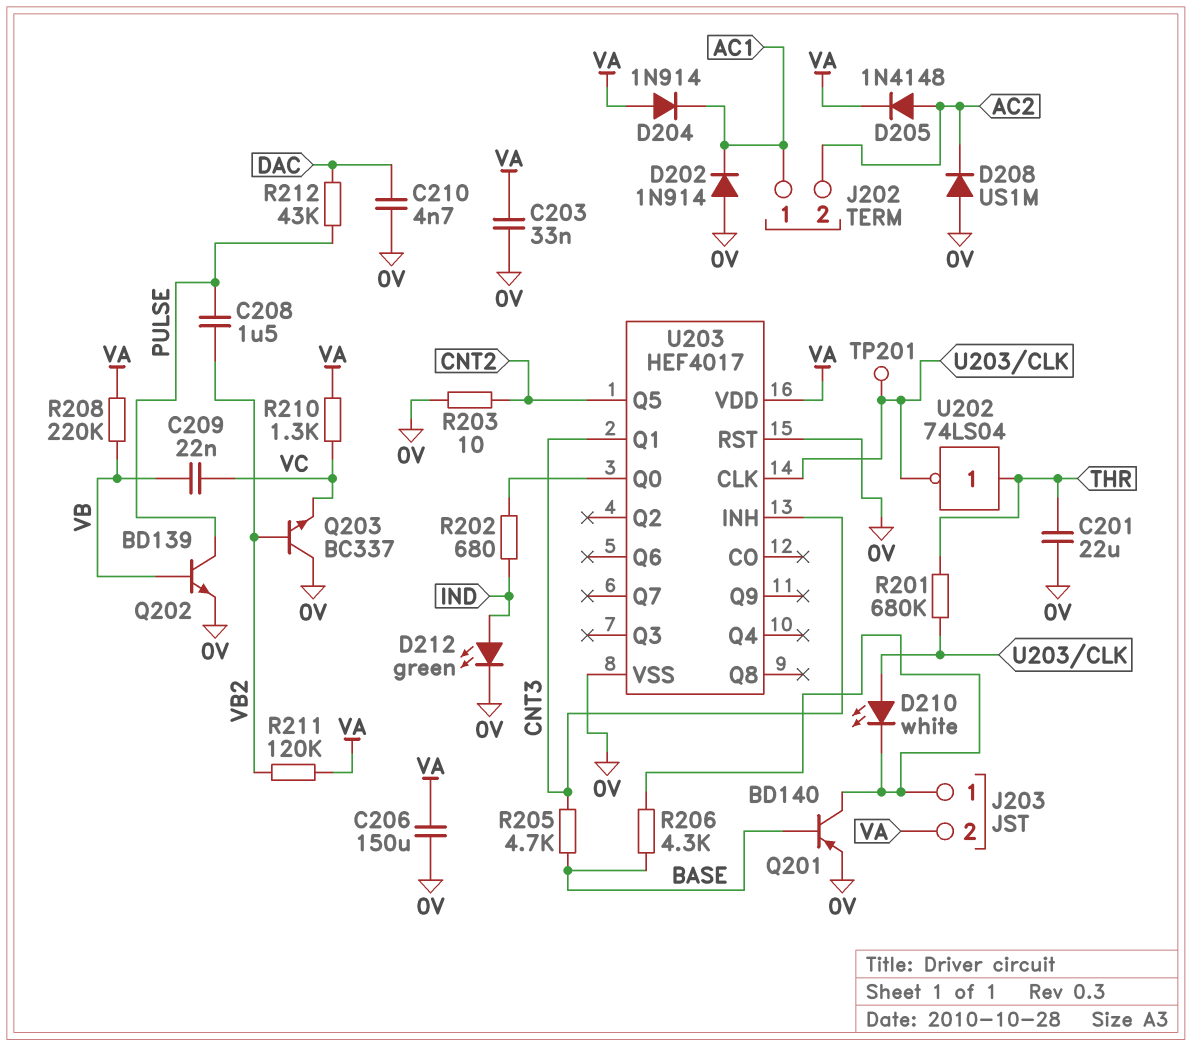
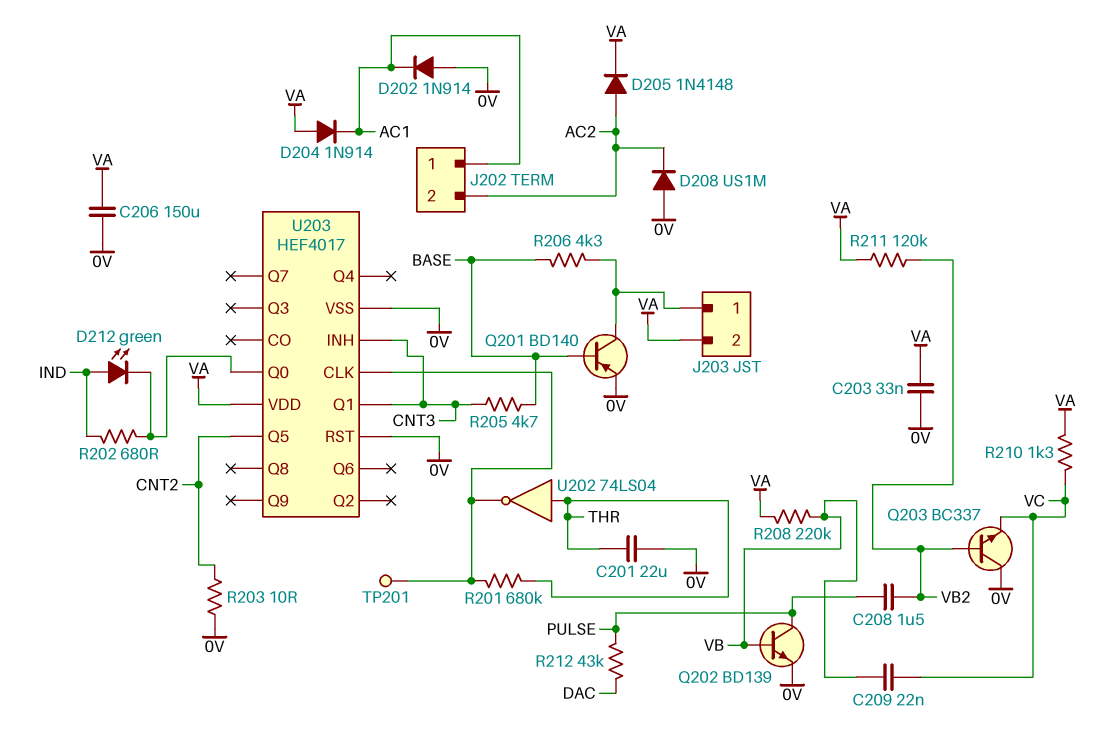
C210: 4.7nF (0V, DAC) -> none
D210: LED white (A U203/CLK, K J203/1) -> none
D212: LED green (A IND, K 0V) -> LED green (A IND, K U203/Q0)

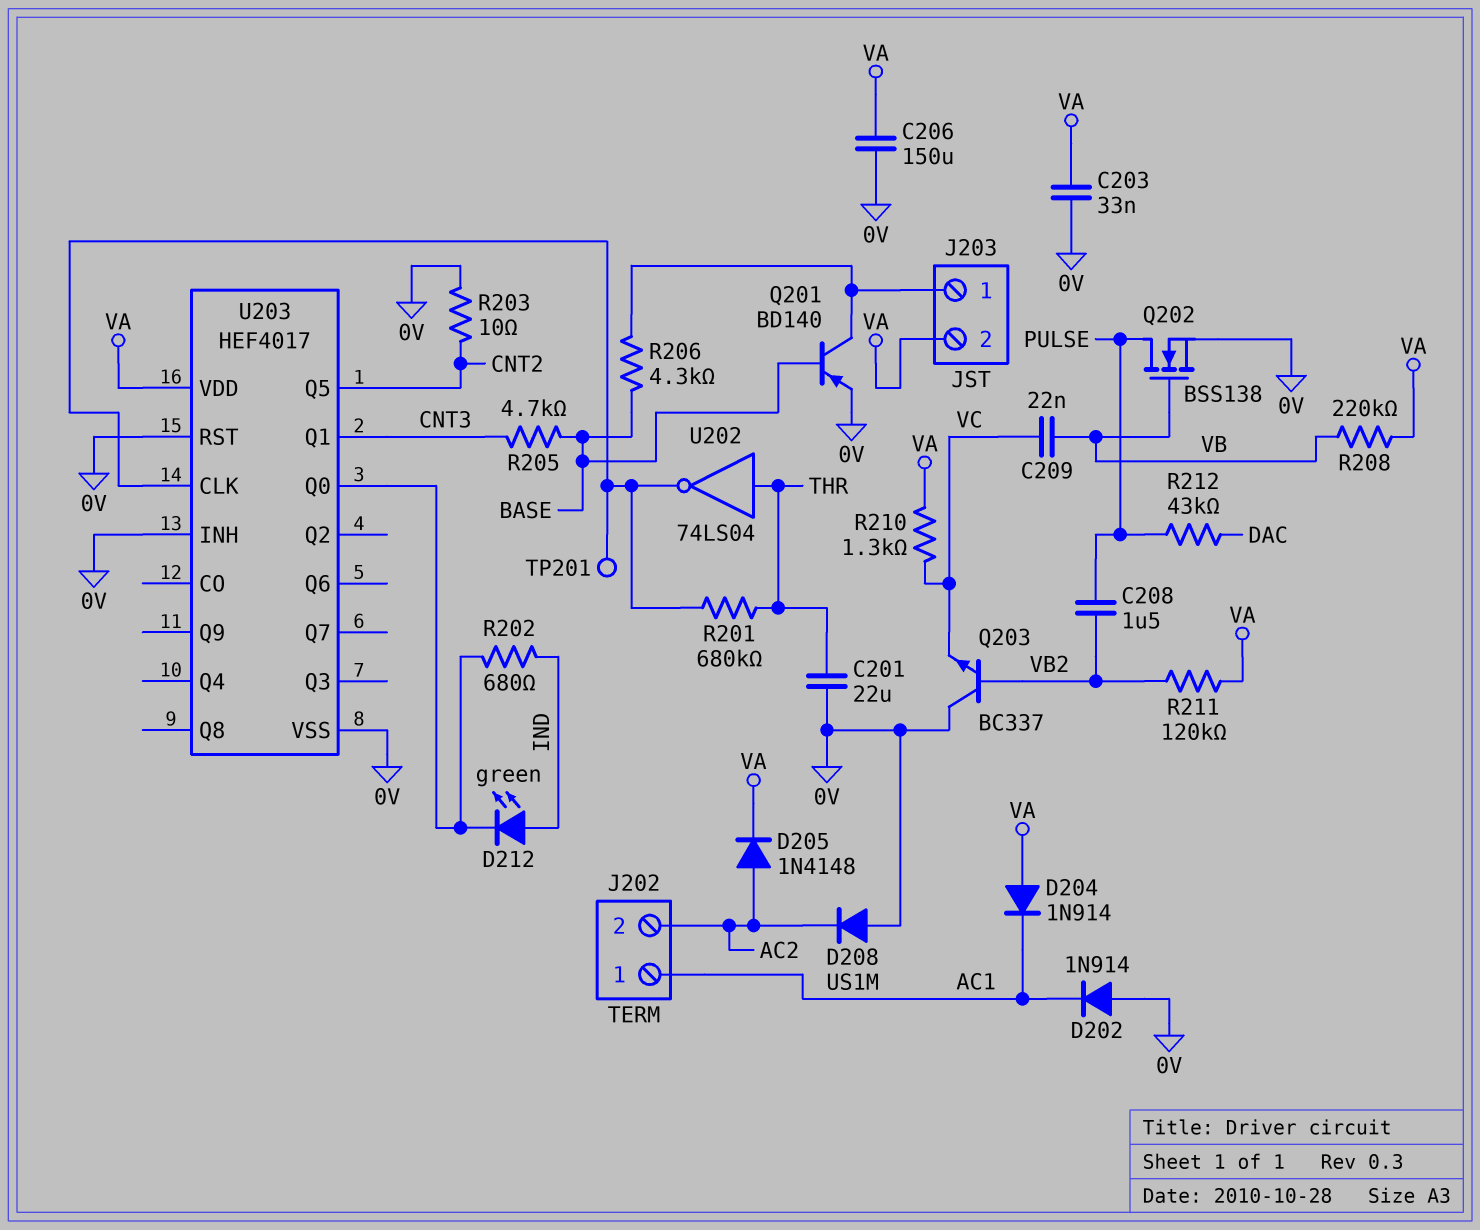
Q202: NPN BD139 (B VB, C PULSE, E 0V) -> NMOS BSS138 (G VB, D PULSE, S 0V)
U203 pin INH: CNT3 -> 0V

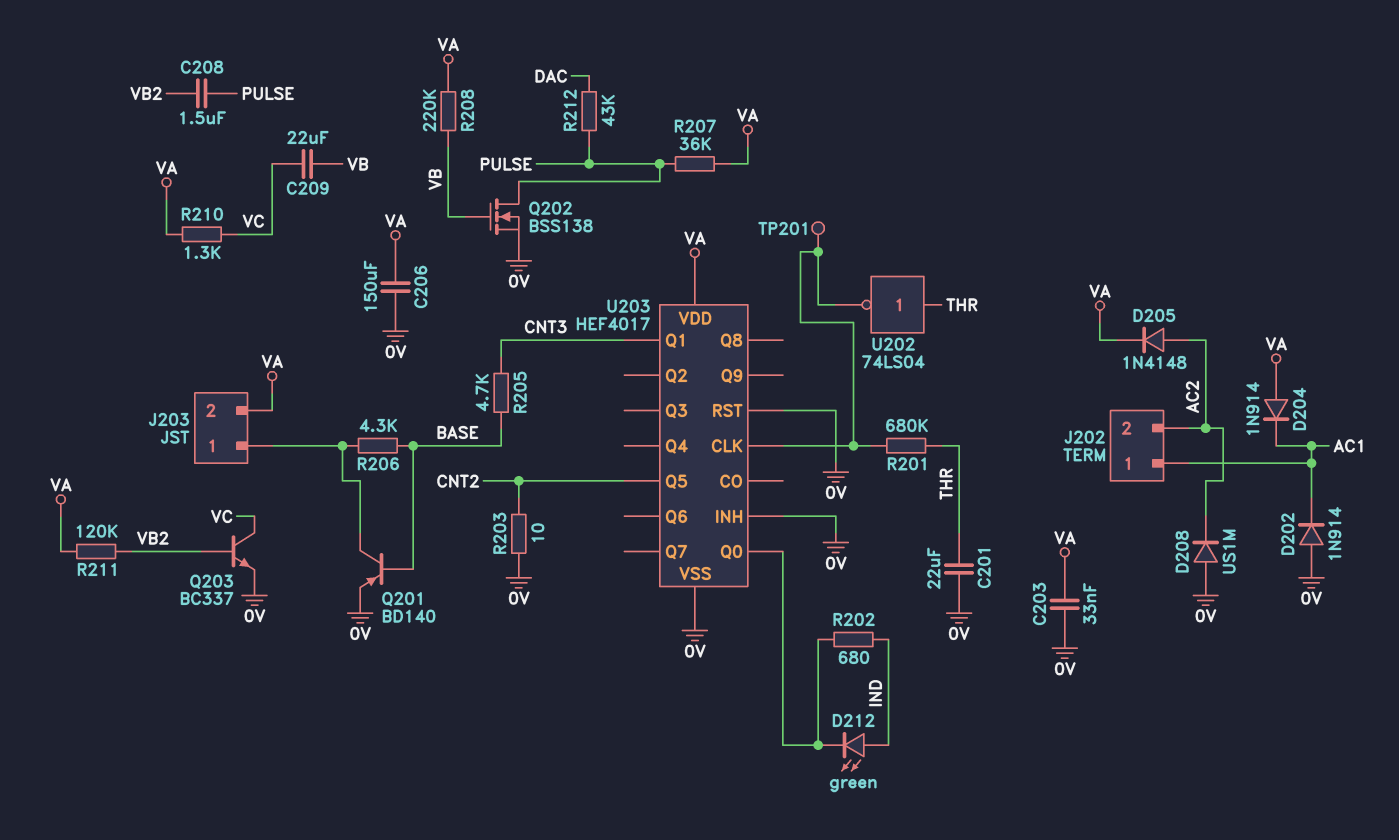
C209: 22nF (VB, VC) -> 22uF (VB, VC)
Q203: NPN BC337 (B VB2, C 0V, E VC) -> NPN BC337 (B VB2, C VC, E 0V)
R207: none -> 36k (PULSE, VA)

